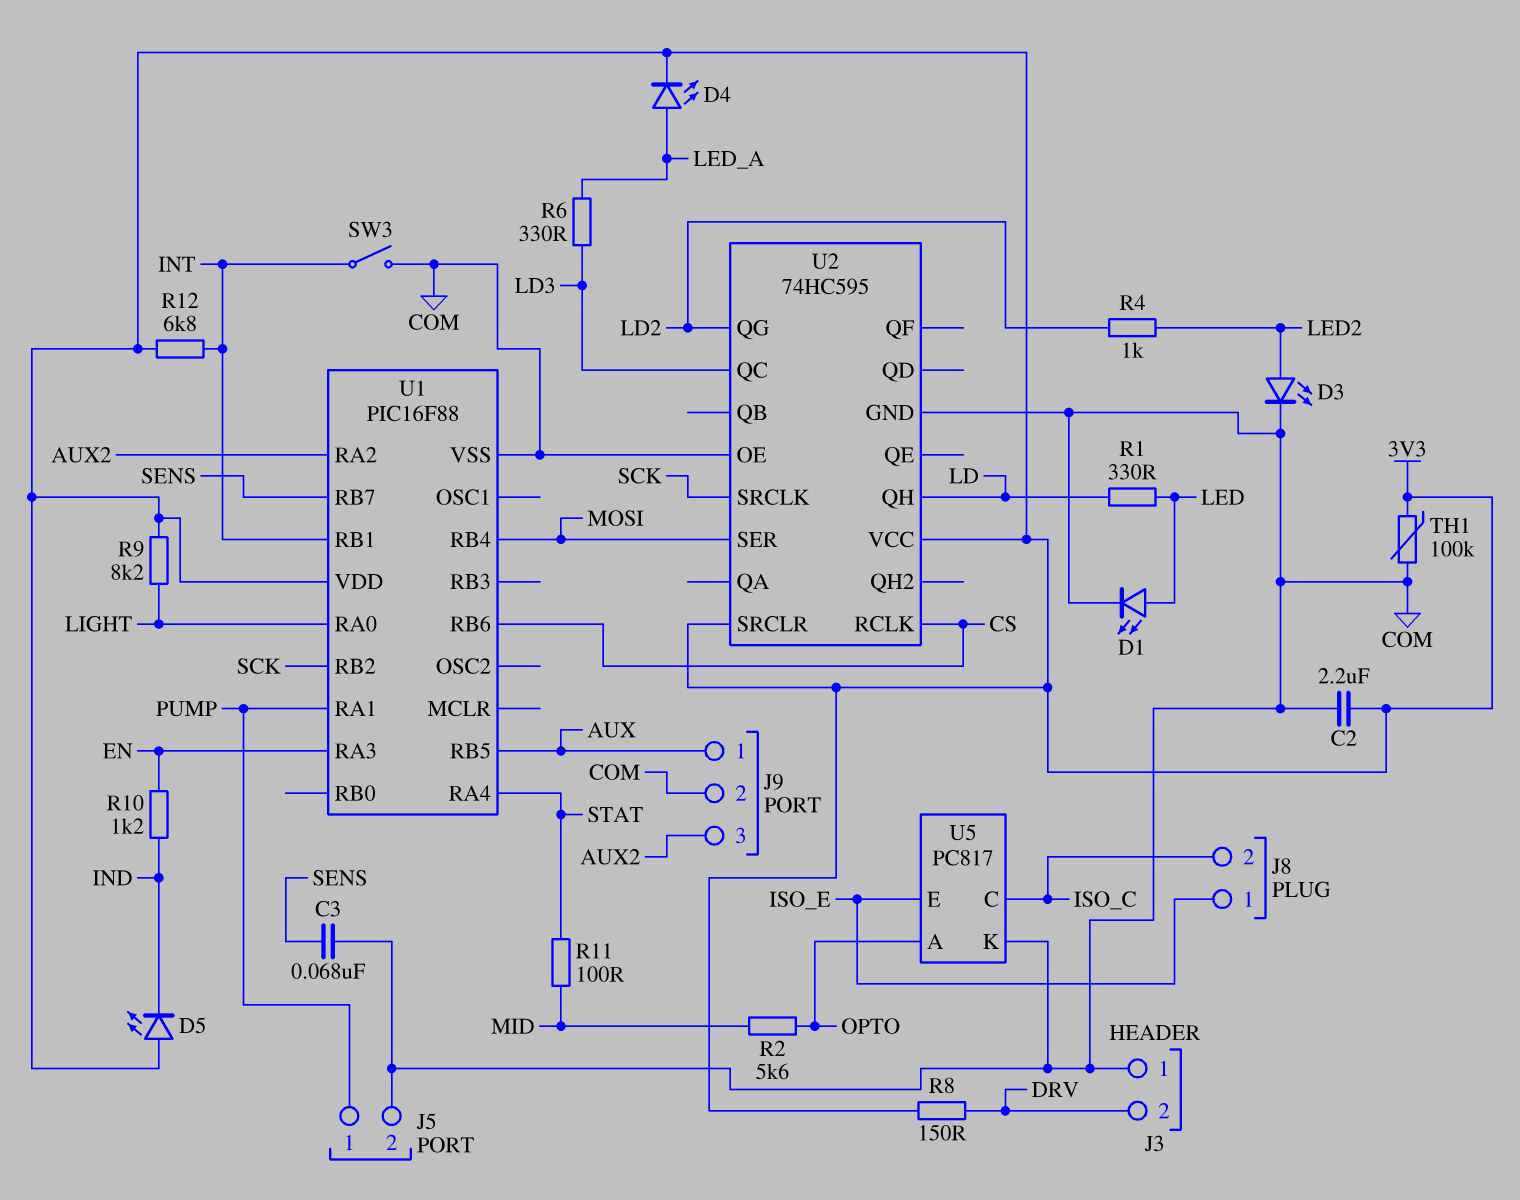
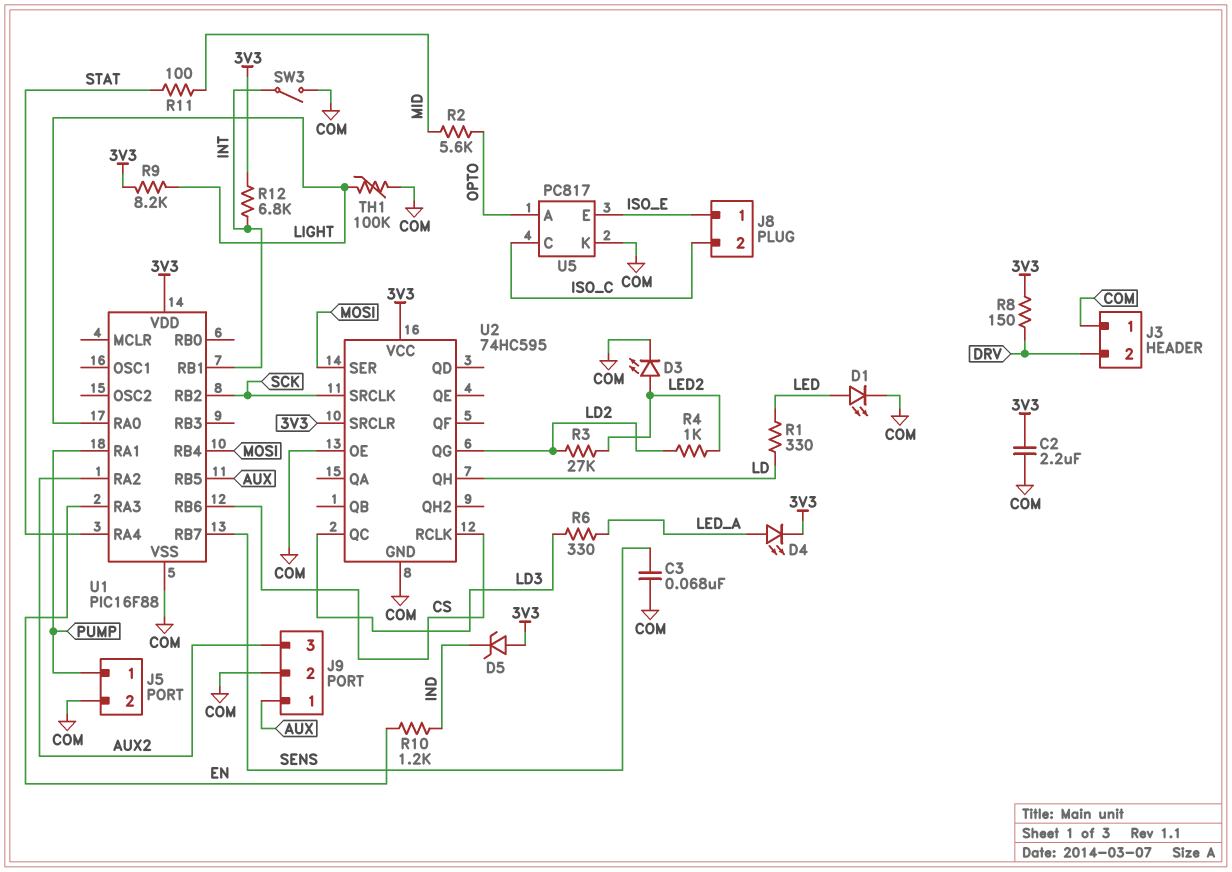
D5: LED (A 3V3, K IND) -> zener (A 3V3, K IND)
R3: none -> 27k (LD2, LED2)
TH1: 100k (3V3, COM) -> 100k (COM, LIGHT)

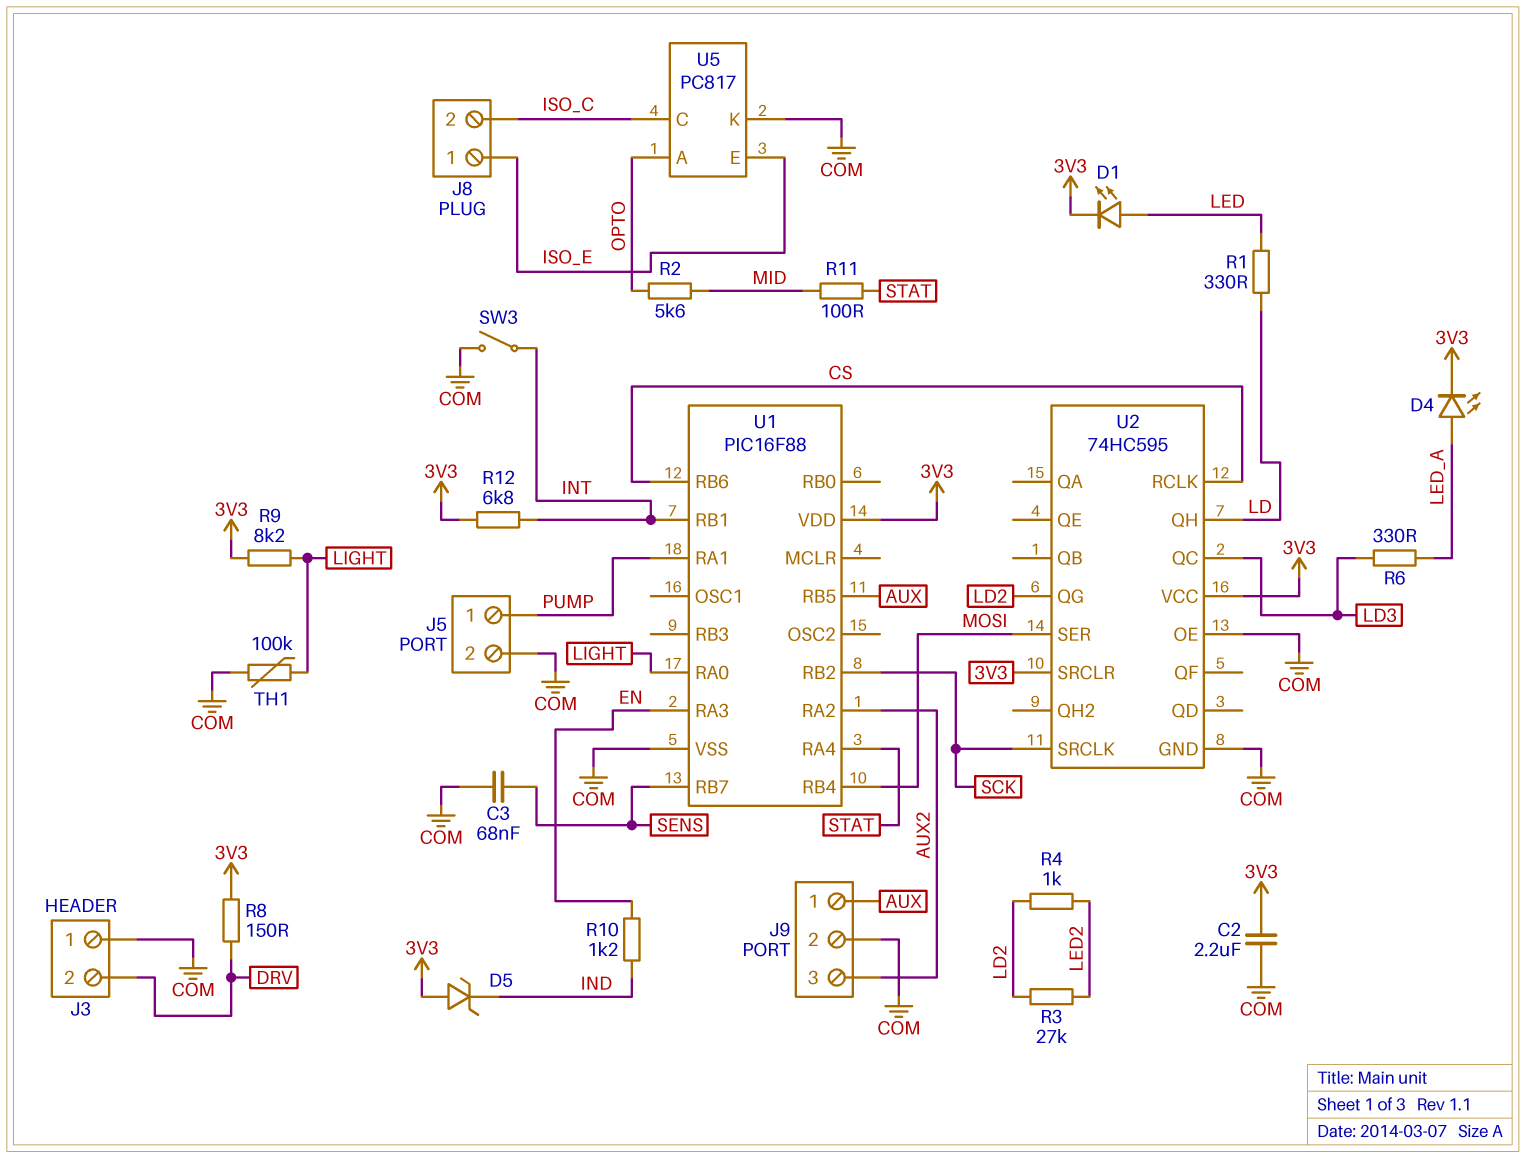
D1: LED (A LED, K COM) -> LED (A LED, K 3V3)
D3: LED (A LED2, K COM) -> none

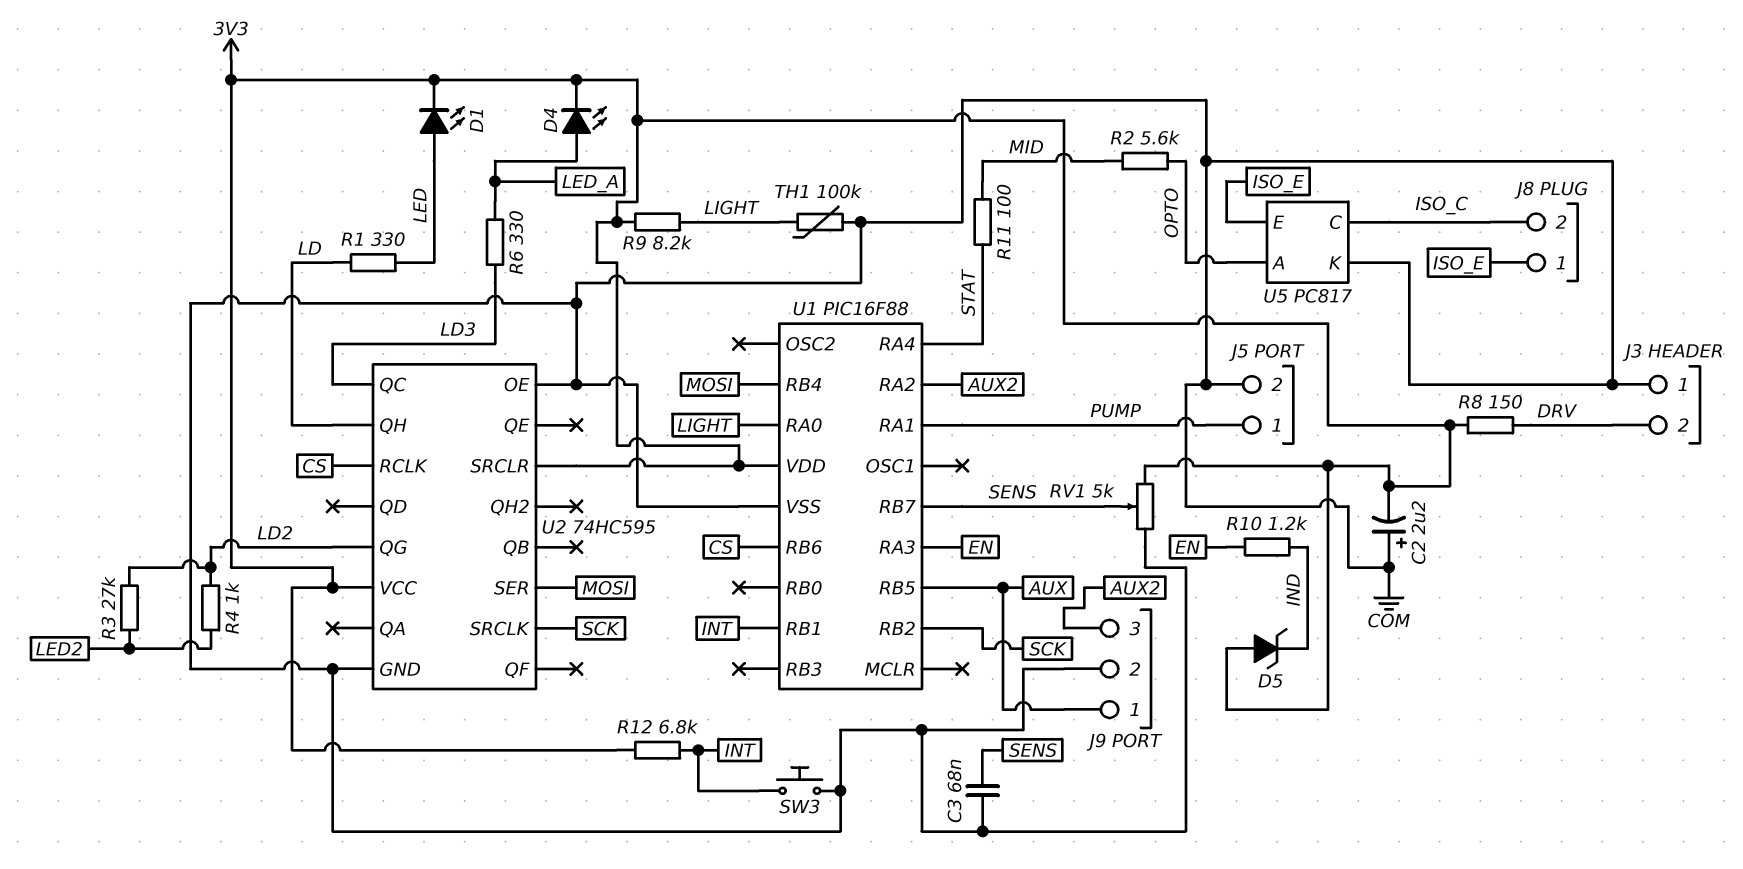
C2: 2.2uF (3V3, COM) -> 2.2uF (plus COM, minus 3V3)
RV1: none -> 5k (3V3, COM, wiper SENS)
SW3: switch (COM, INT) -> button (COM, INT)

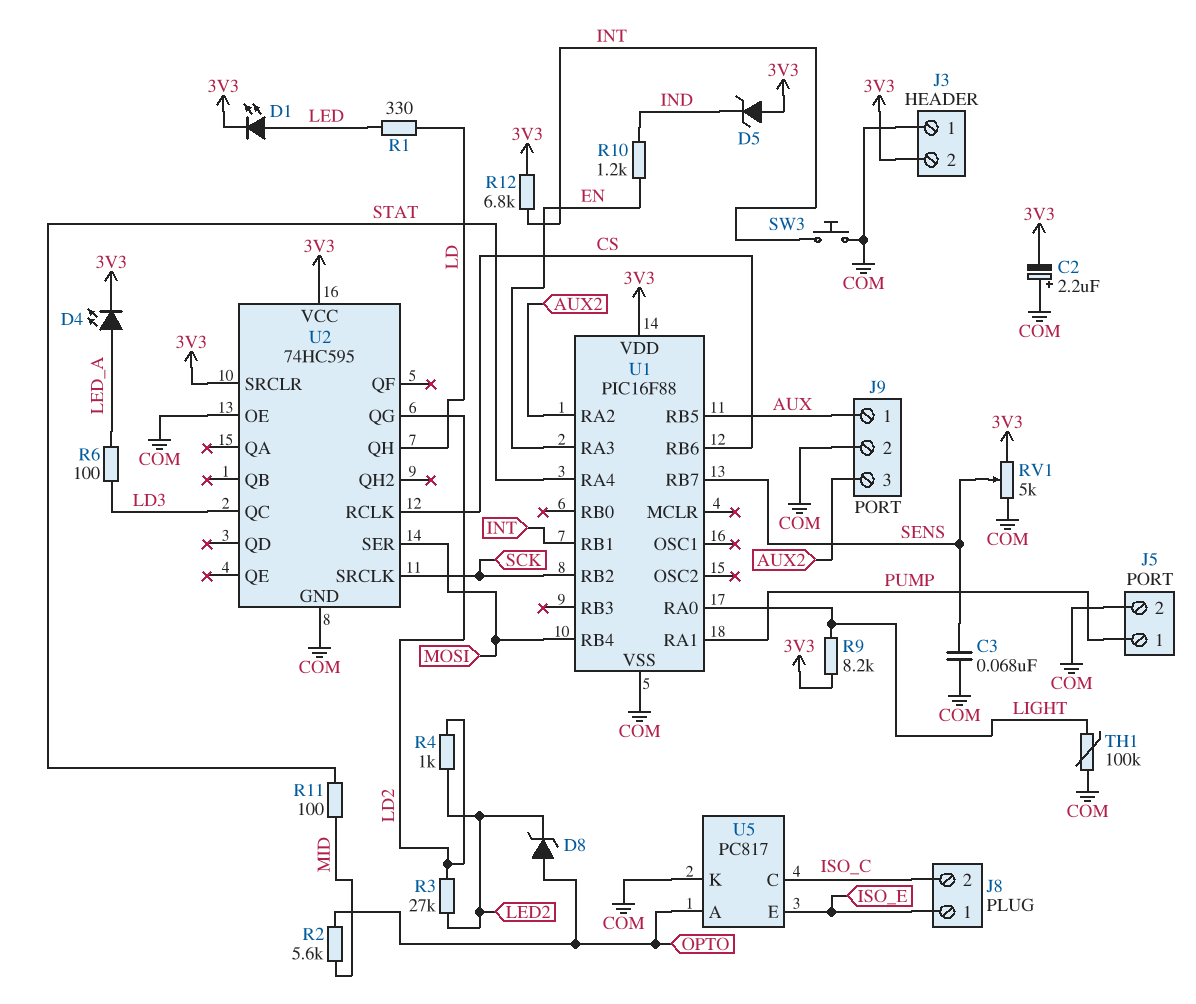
D8: none -> zener (A OPTO, K LED2)
J3 pin 2: DRV -> 3V3
R6: 330 (LD3, LED_A) -> 100 (LD3, LED_A)
R8: 150 (3V3, DRV) -> none

